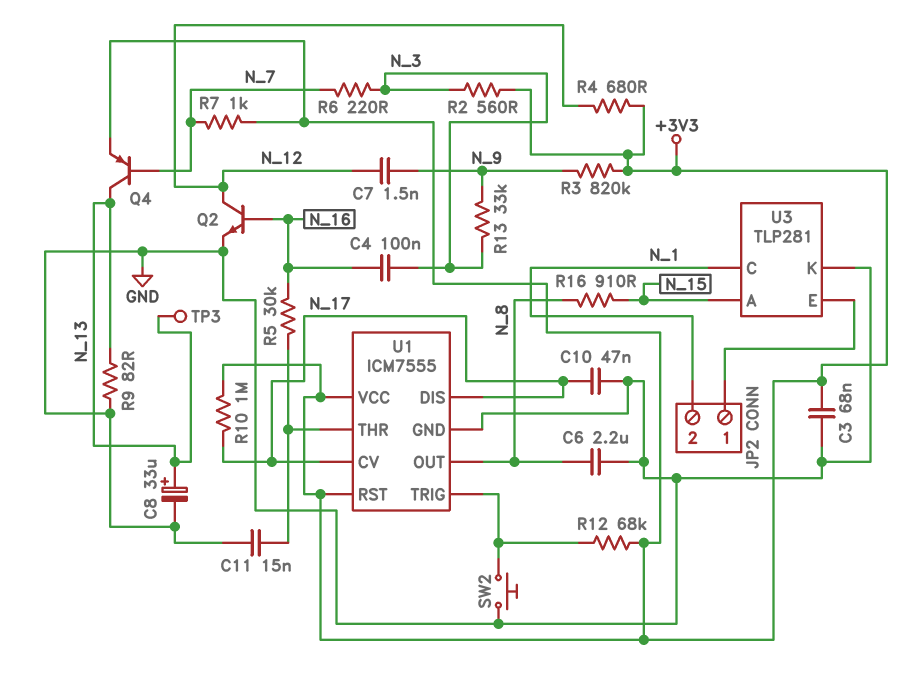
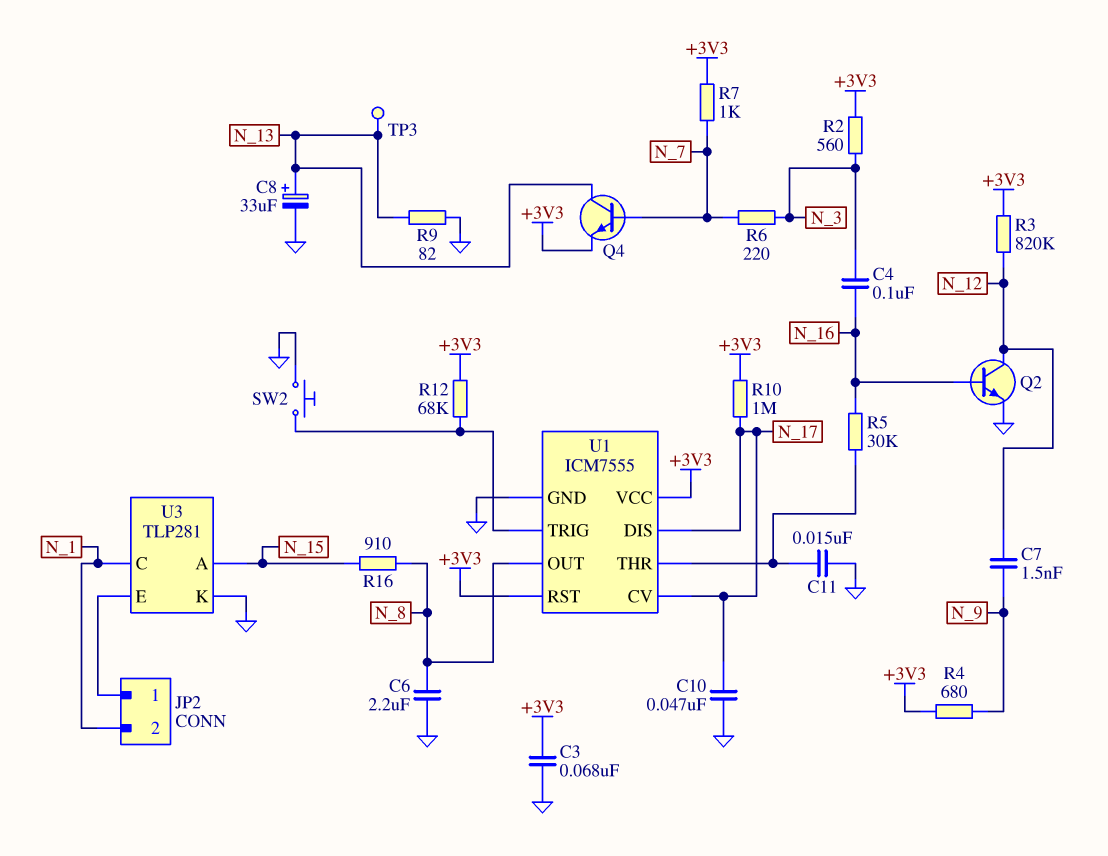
Q4: PNP (B N_7, C N_13, E +3V3) -> NPN (B N_7, C N_13, E +3V3)
R3: 820k (+3V3, N_9) -> 820k (+3V3, N_12)
R4: 680 (+3V3, N_12) -> 680 (+3V3, N_9)
R13: 33k (N_3, N_9) -> none

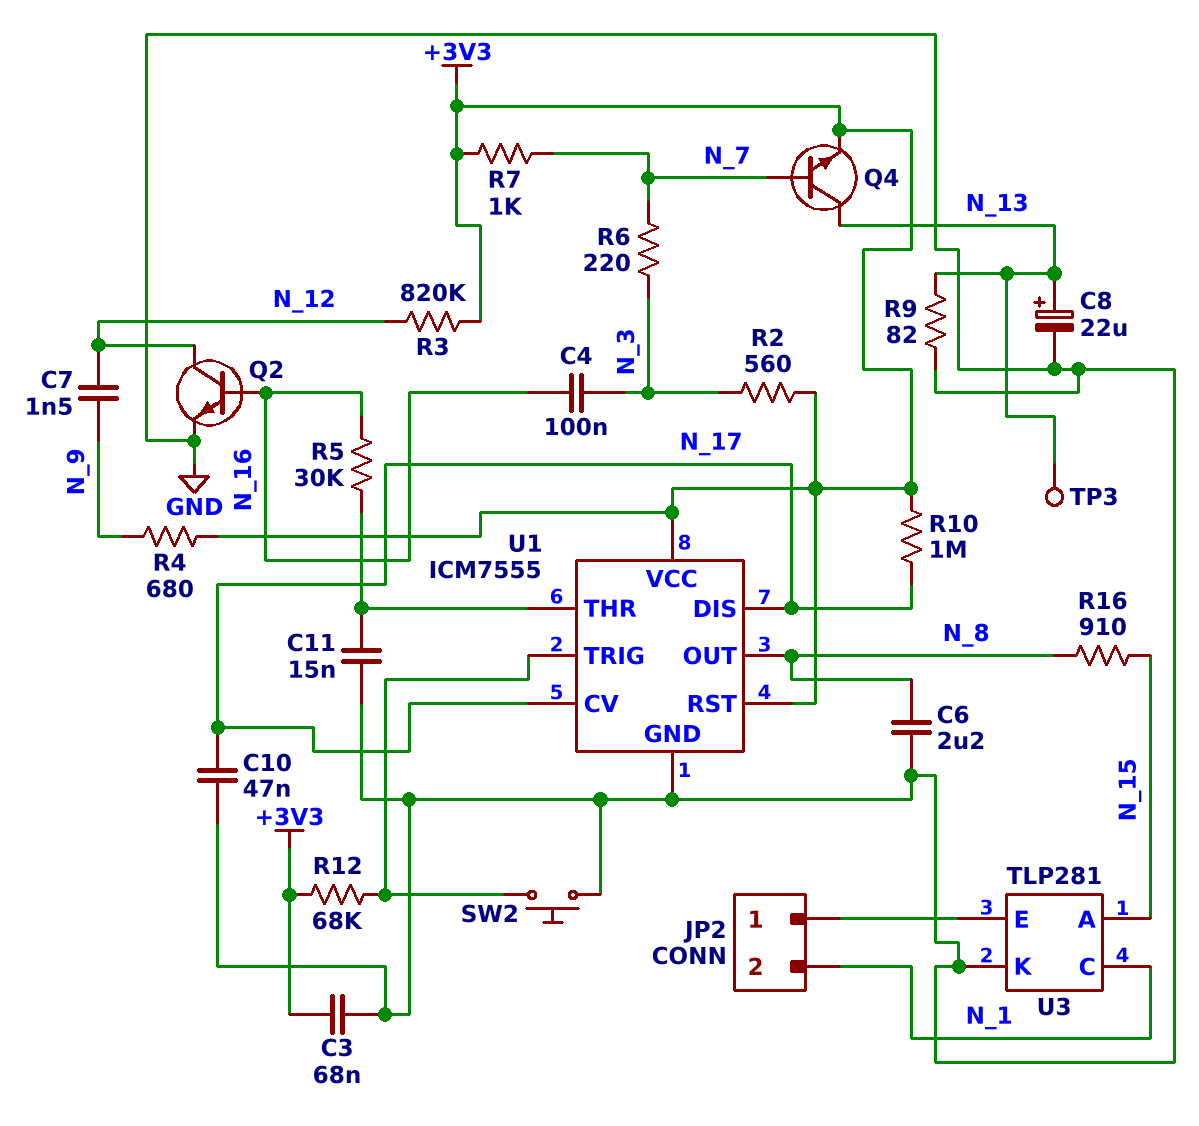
C8: 33uF (plus N_13, minus GND) -> 22uF (plus N_13, minus GND)

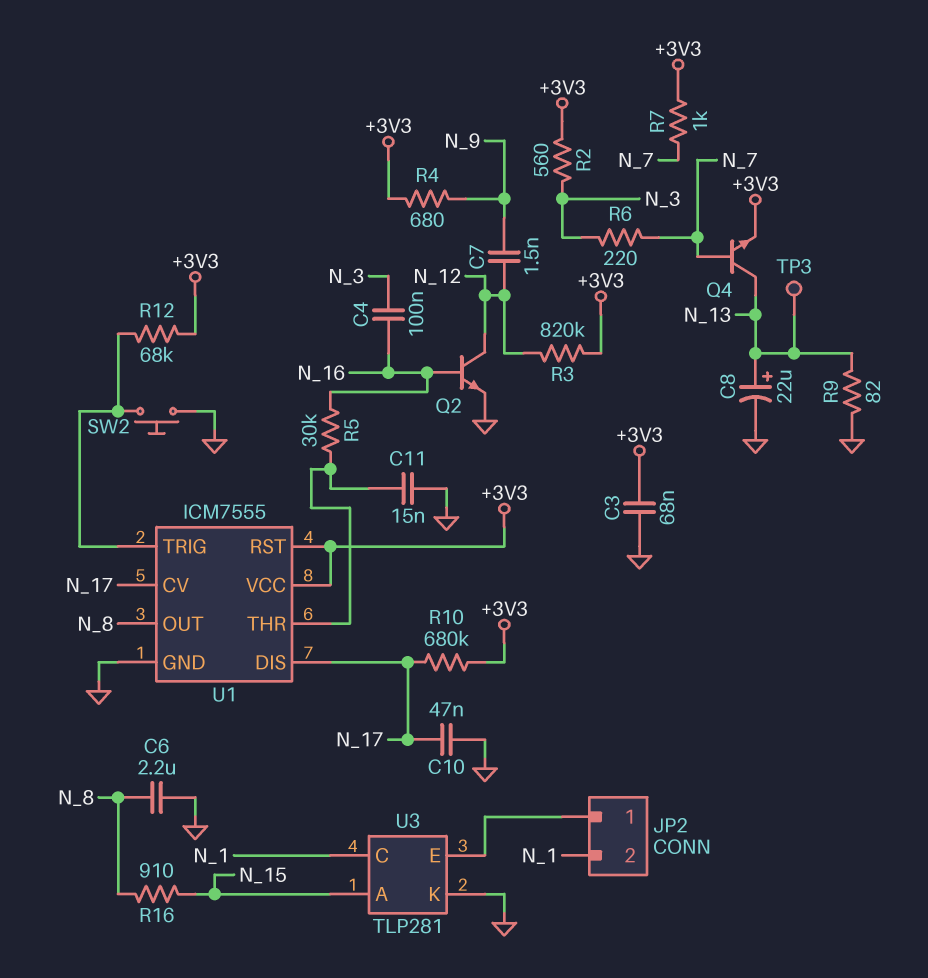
R10: 1M (+3V3, N_17) -> 680k (+3V3, N_17)

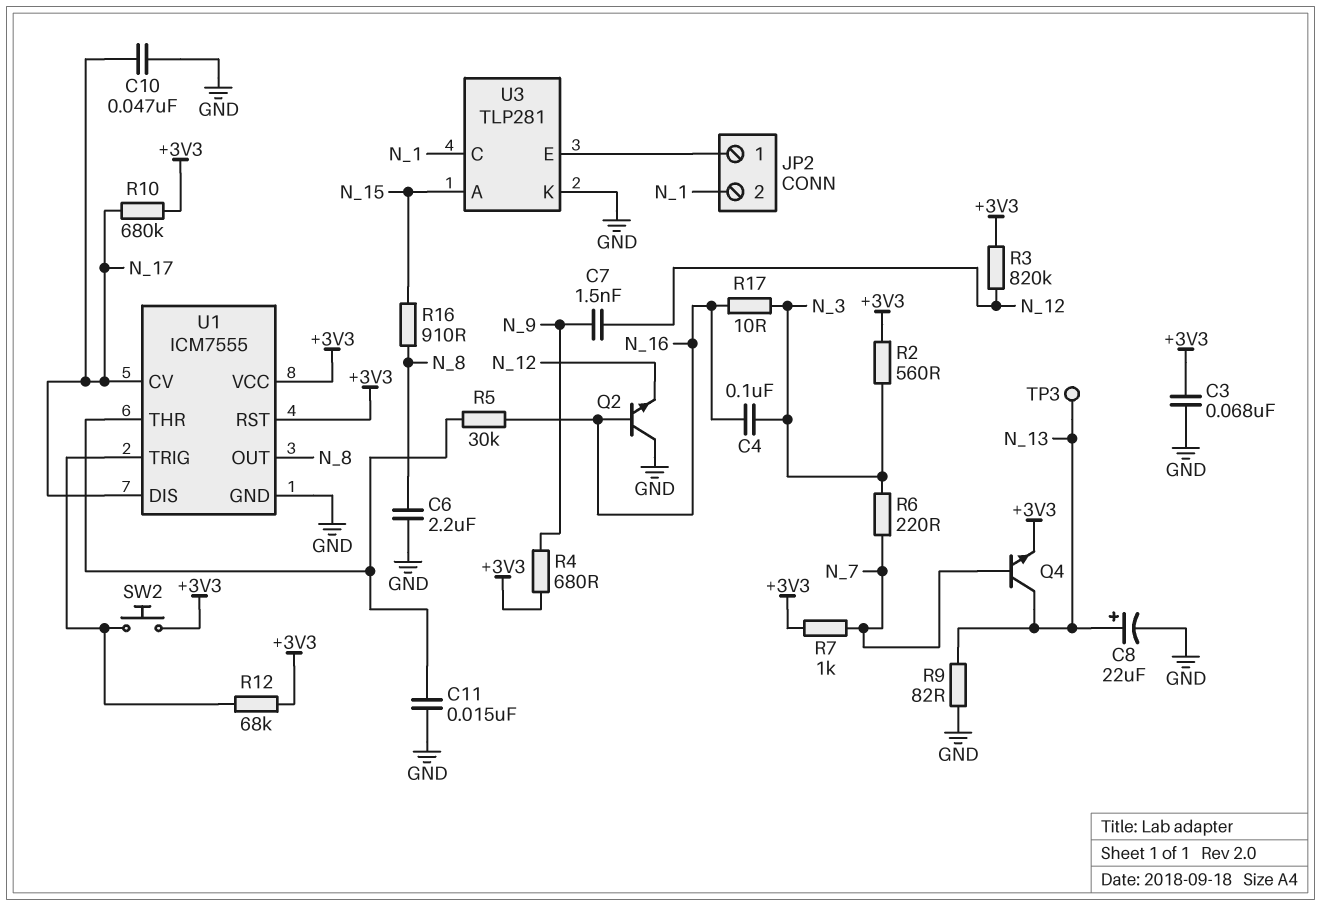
Q2: NPN (B N_16, C N_12, E GND) -> NPN (B N_16, C GND, E N_12)
R17: none -> 10 (N_3, N_16)
SW2: button (GND, U1/TRIG) -> button (+3V3, U1/TRIG)

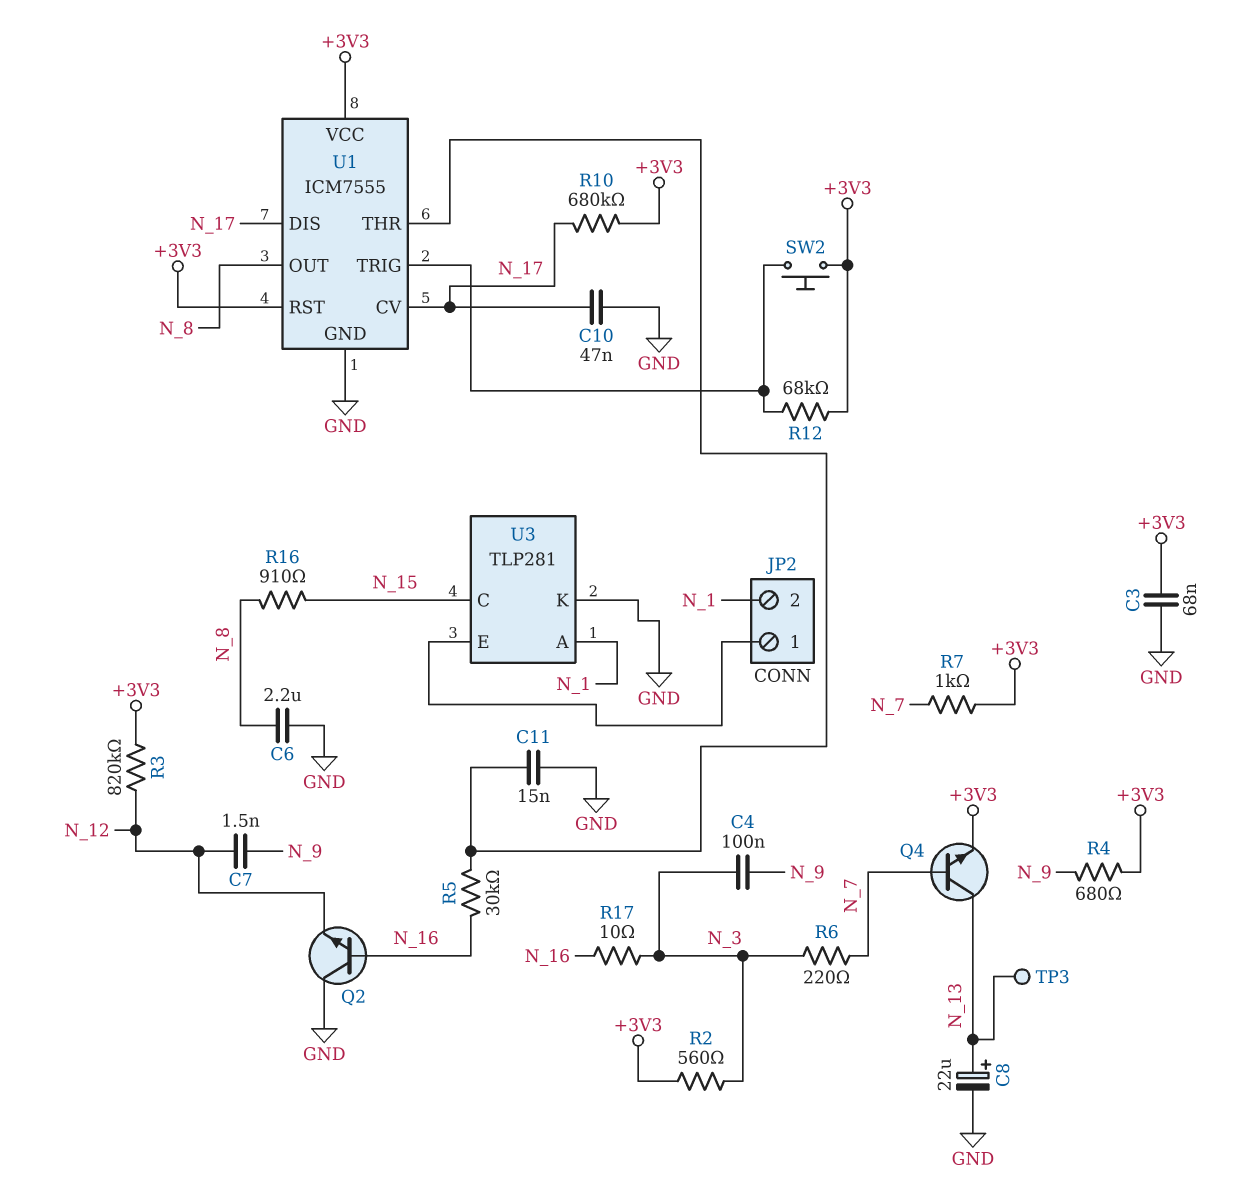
C4: 100nF (N_3, N_16) -> 100nF (N_3, N_9)
R9: 82 (GND, N_13) -> none
U3 pin A: N_15 -> N_1
U3 pin C: N_1 -> N_15

